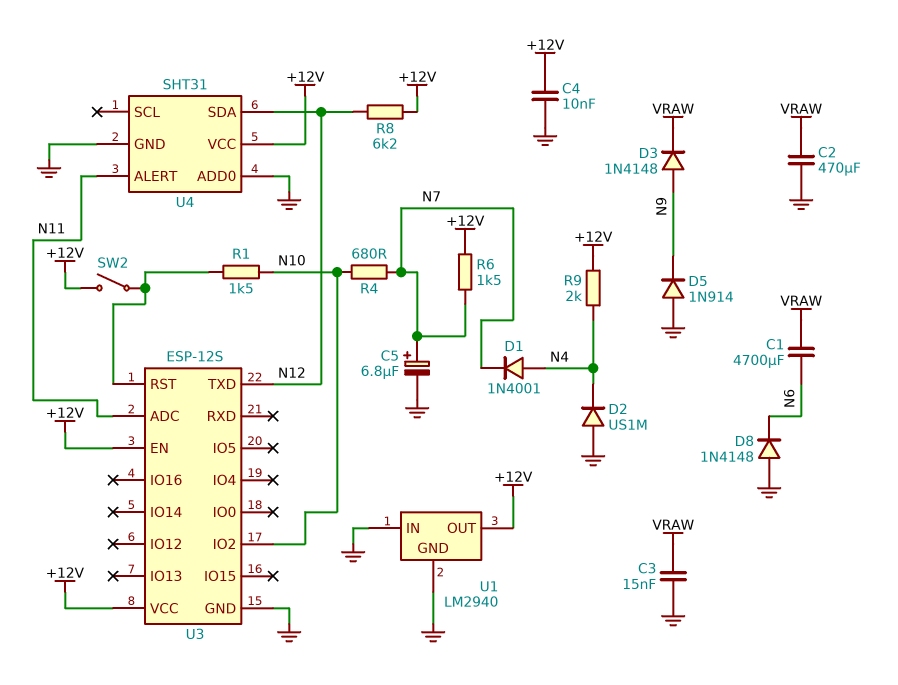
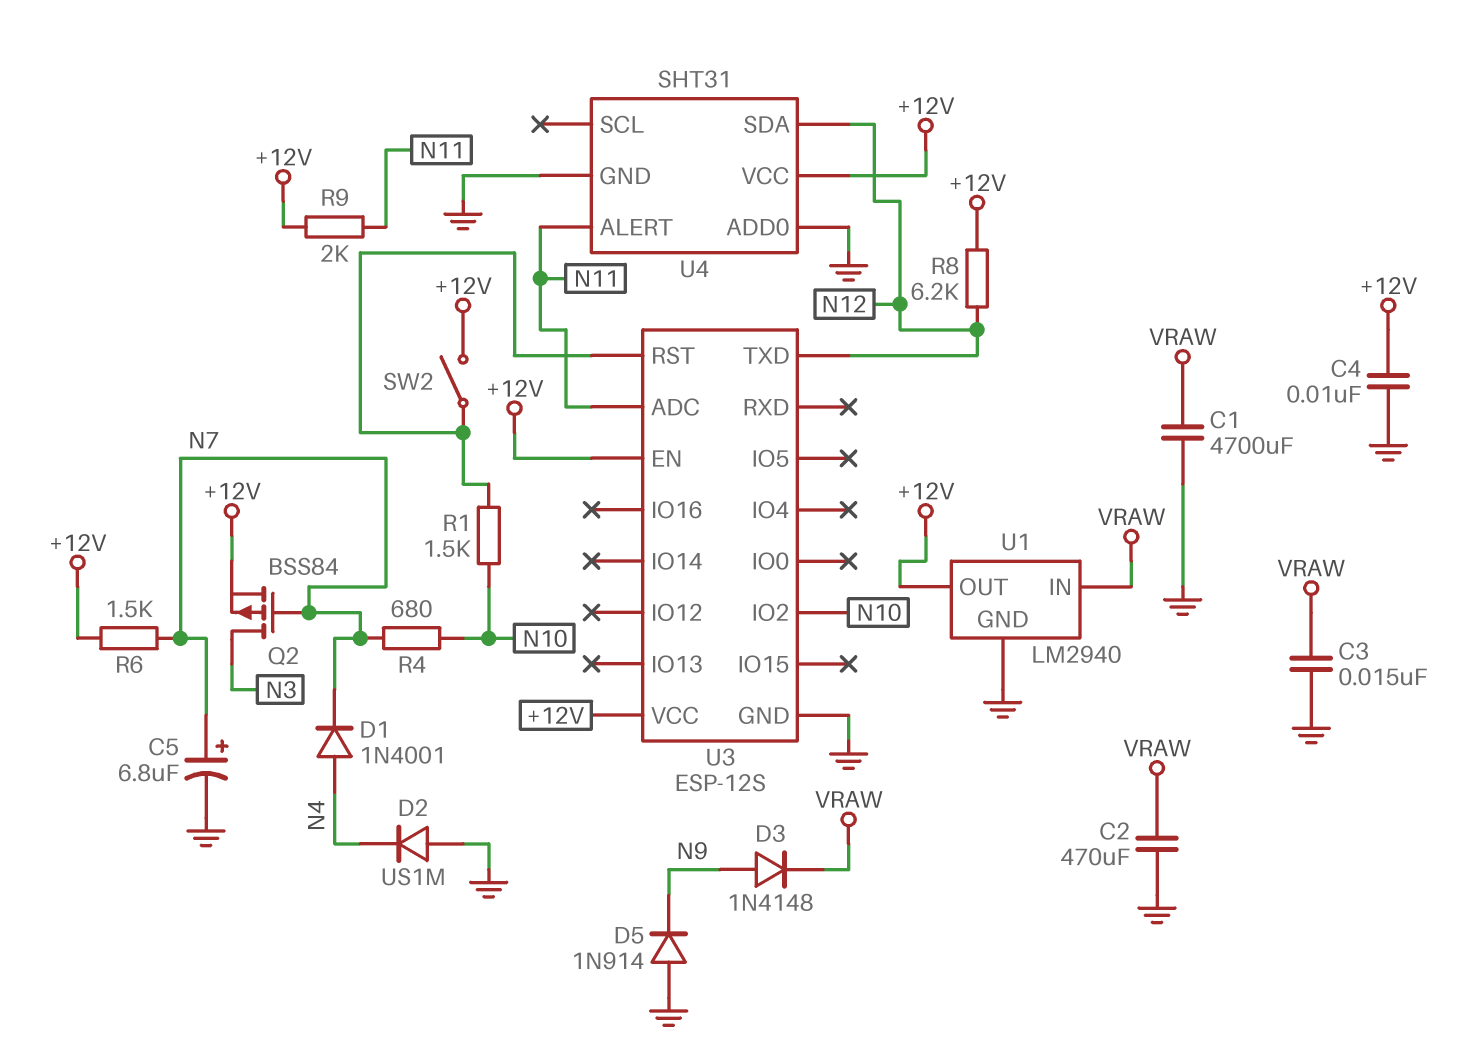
C1: 4700uF (N6, VRAW) -> 4700uF (GND, VRAW)
D8: diode 1N4148 (A GND, K N6) -> none
Q2: none -> PMOS BSS84 (G N7, D N3, S +12V)
R9: 2k (+12V, N4) -> 2k (+12V, N11)
U1 pin IN: GND -> VRAW

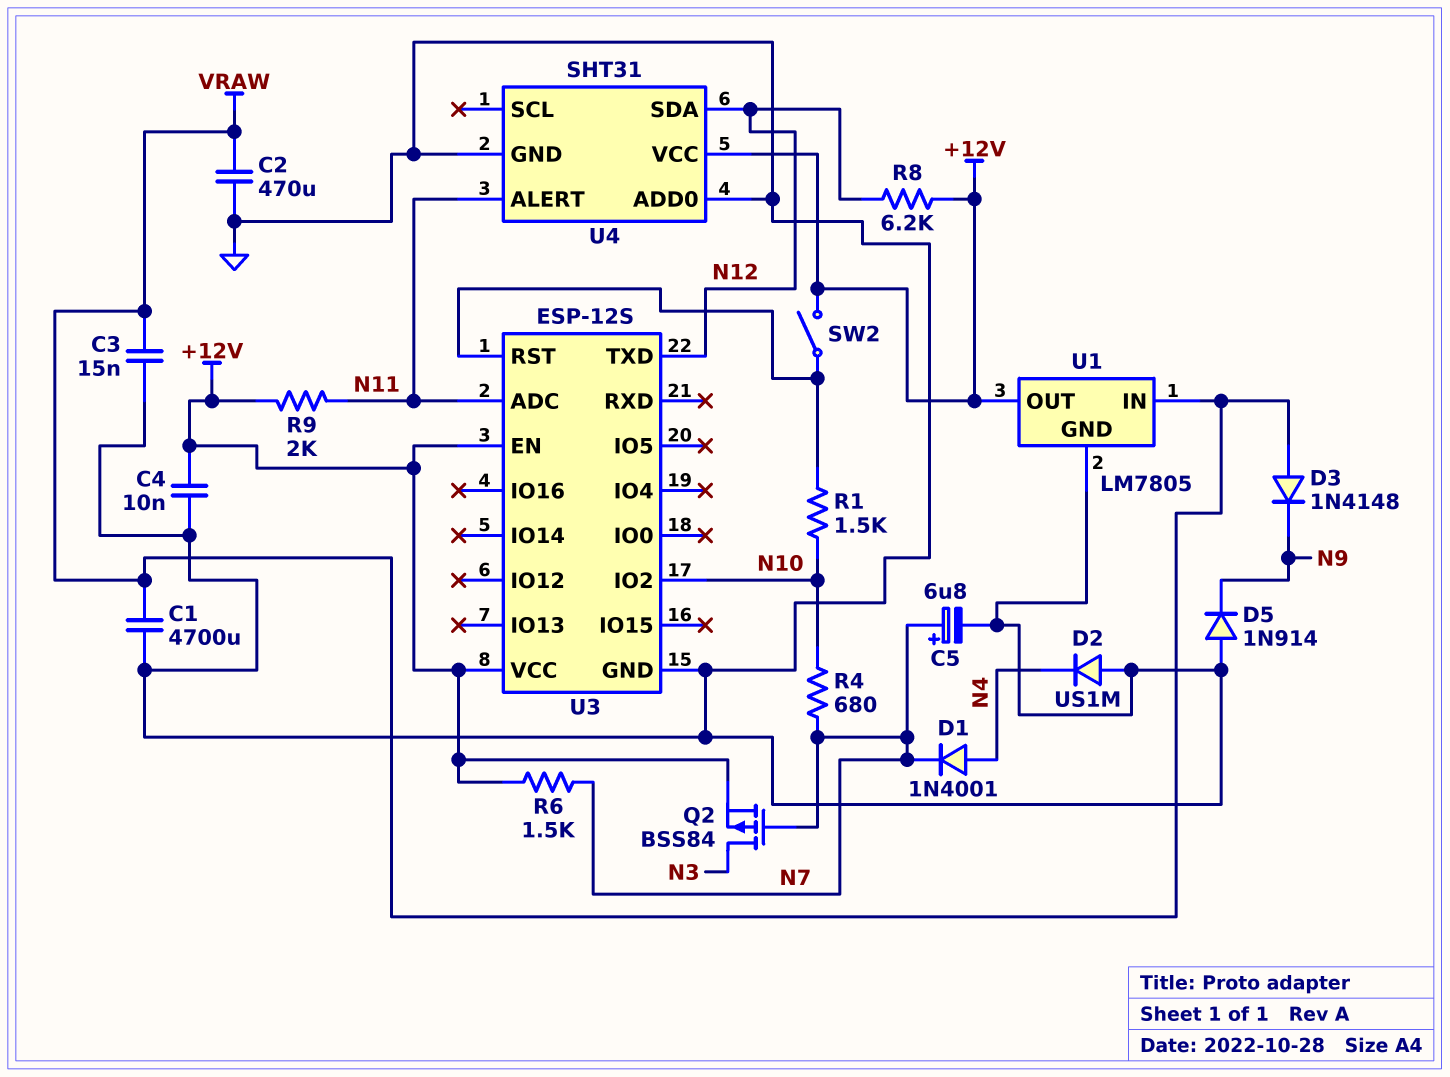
D3: diode 1N4148 (A N9, K VRAW) -> diode 1N4148 (A VRAW, K N9)
U1: LM2940 -> LM7805

